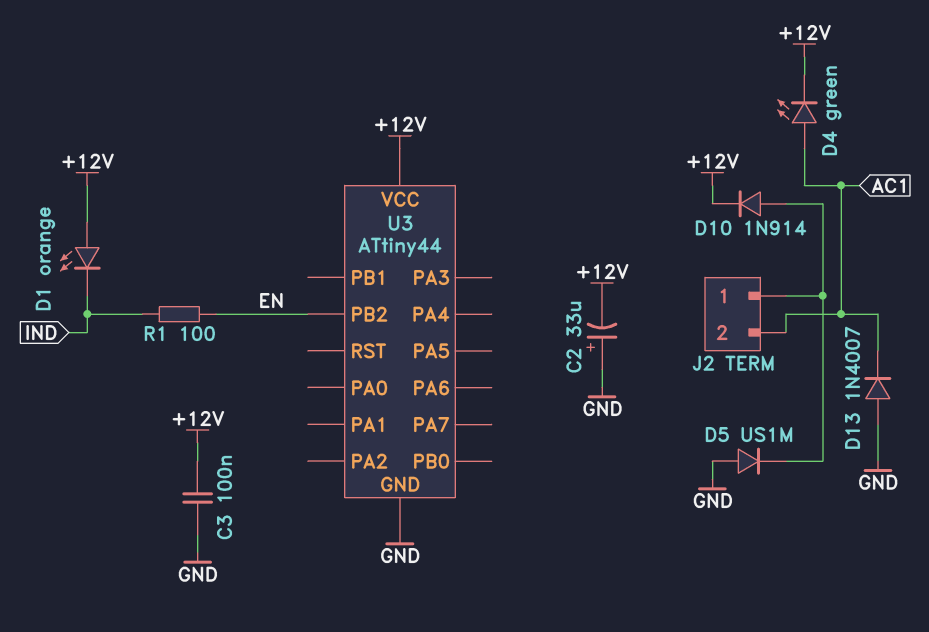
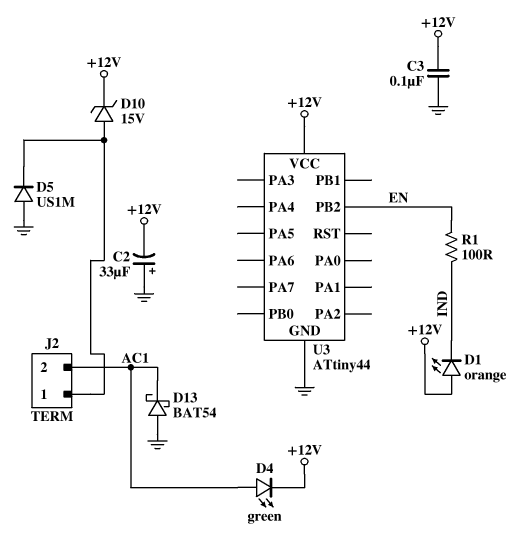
D10: diode 1N914 (A J2/1, K +12V) -> zener 15V (A J2/1, K +12V)
D13: diode 1N4007 (A GND, K AC1) -> schottky BAT54 (A GND, K AC1)

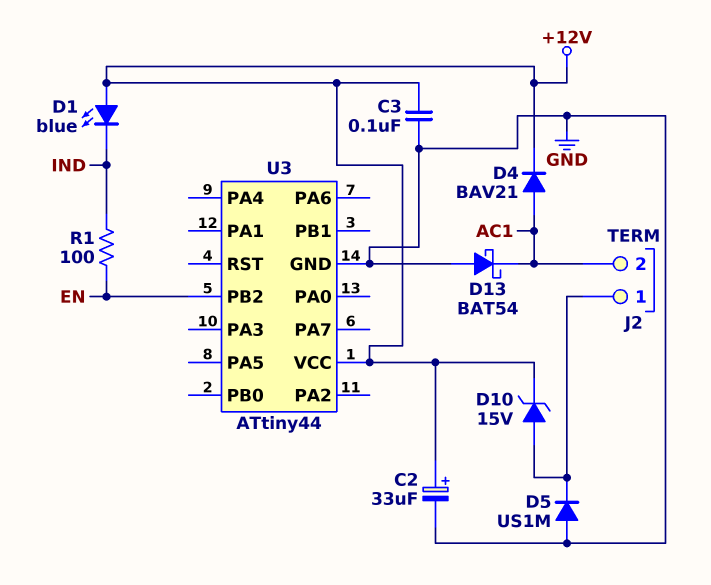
C2: 33uF (plus GND, minus +12V) -> 33uF (plus +12V, minus GND)
D1: LED orange (A +12V, K IND) -> LED blue (A +12V, K IND)
D4: LED green (A AC1, K +12V) -> diode BAV21 (A AC1, K +12V)

